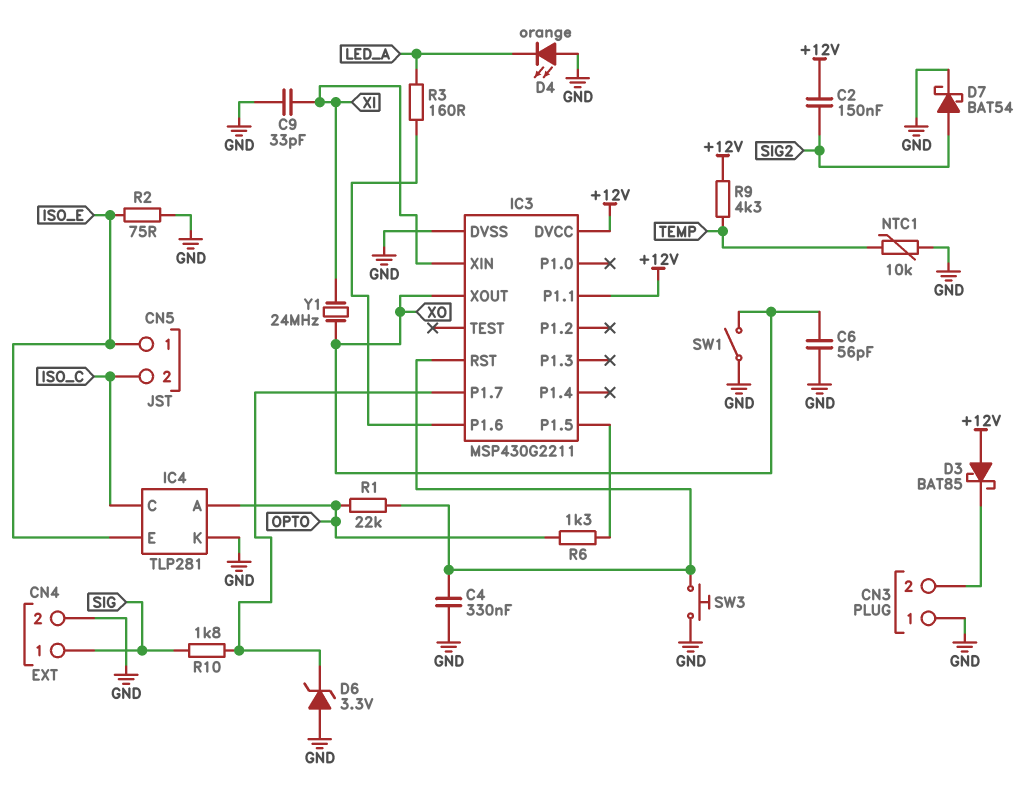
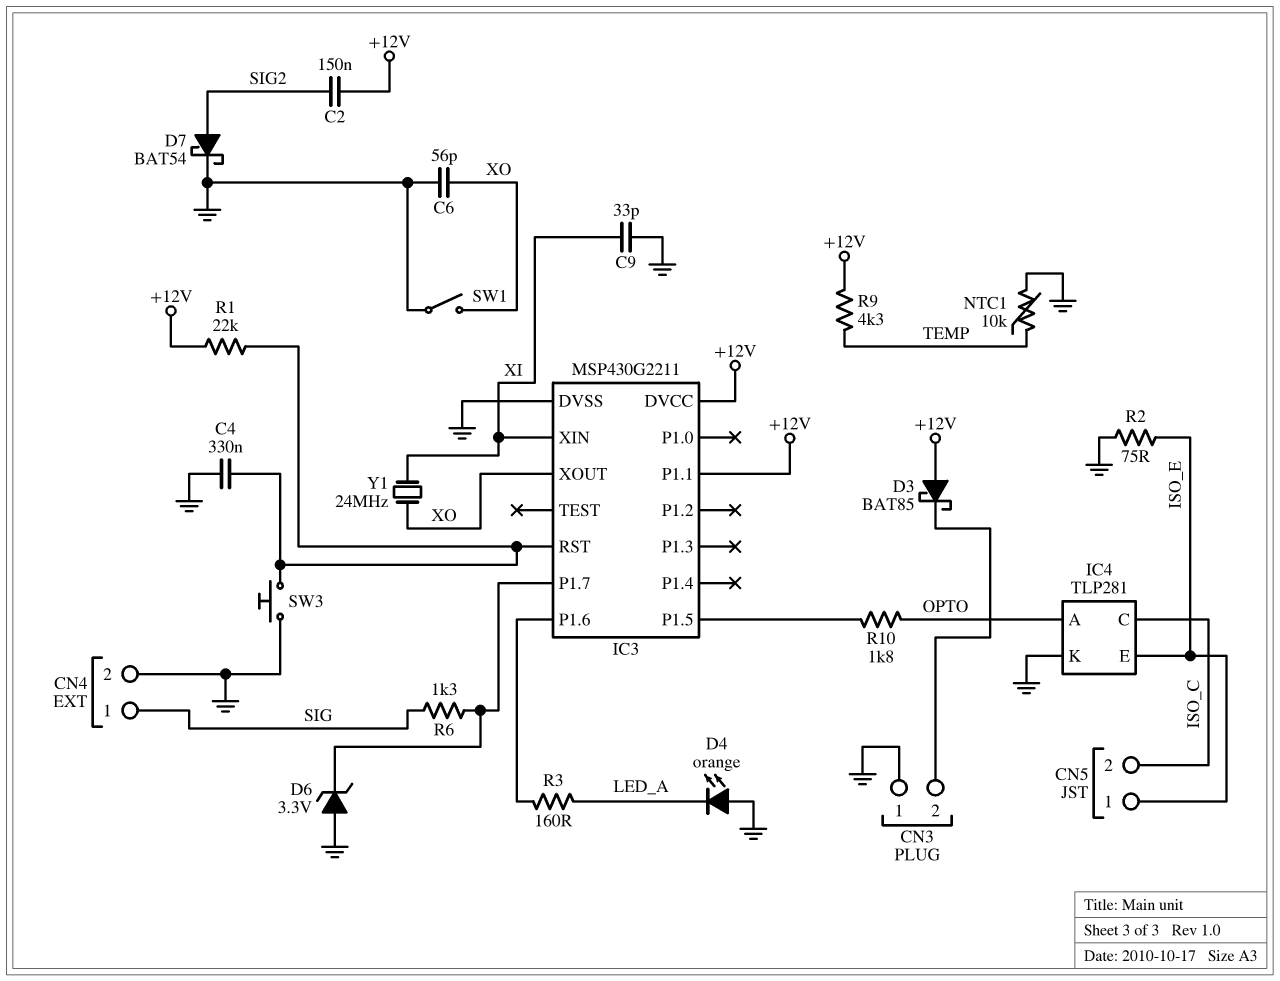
R1: 22k (IC3/RST, OPTO) -> 22k (+12V, IC3/RST)
R6: 1.3k (IC3/P1.5, OPTO) -> 1.3k (IC3/P1.7, SIG)
R10: 1.8k (IC3/P1.7, SIG) -> 1.8k (IC3/P1.5, OPTO)

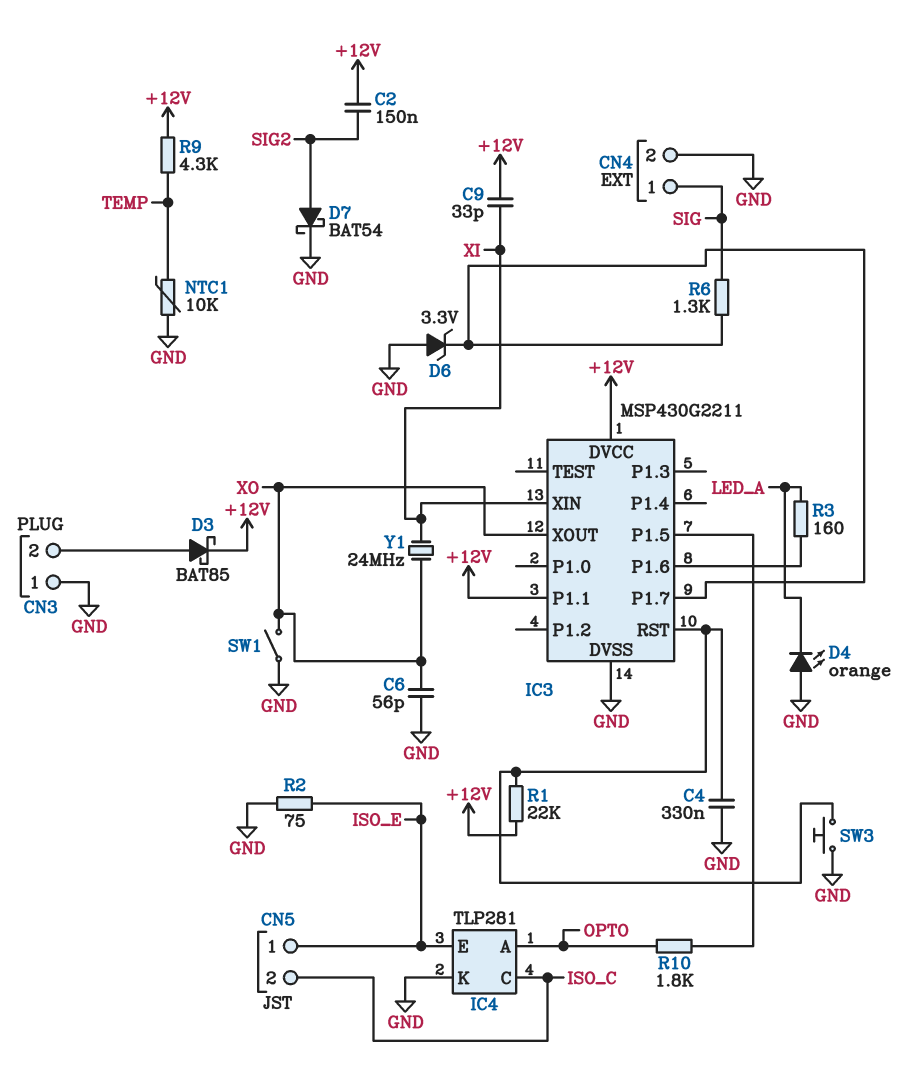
C9: 33pF (GND, XI) -> 33pF (+12V, XI)
D3: schottky BAT85 (A +12V, K CN3/2) -> schottky BAT85 (A CN3/2, K +12V)

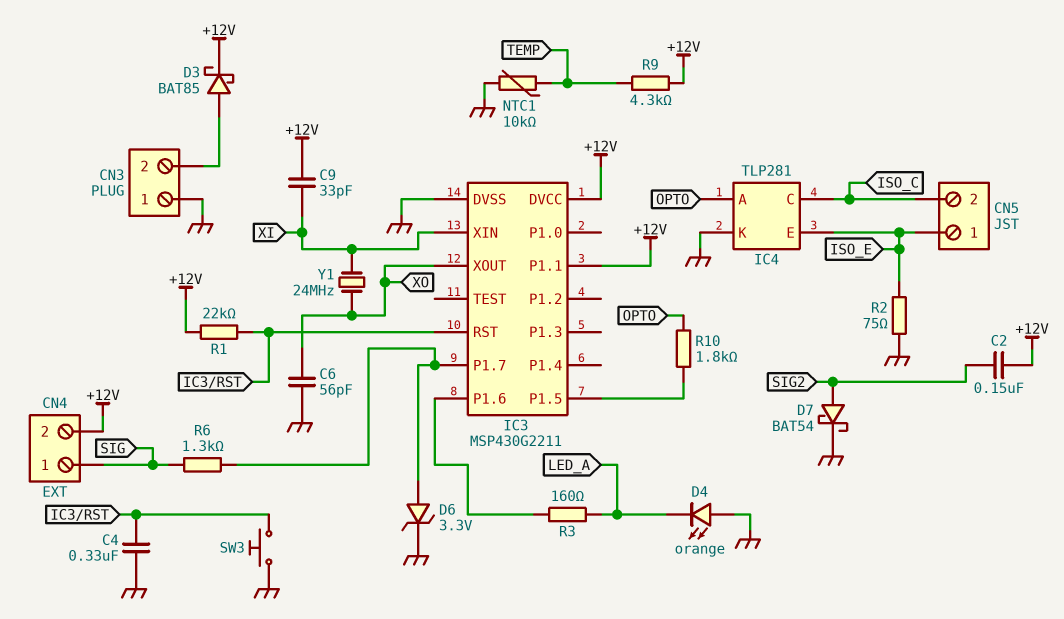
CN4 pin 2: GND -> +12V
D6: zener 3.3V (A GND, K IC3/P1.7) -> zener 3.3V (A IC3/P1.7, K GND)
SW1: switch (GND, XO) -> none

